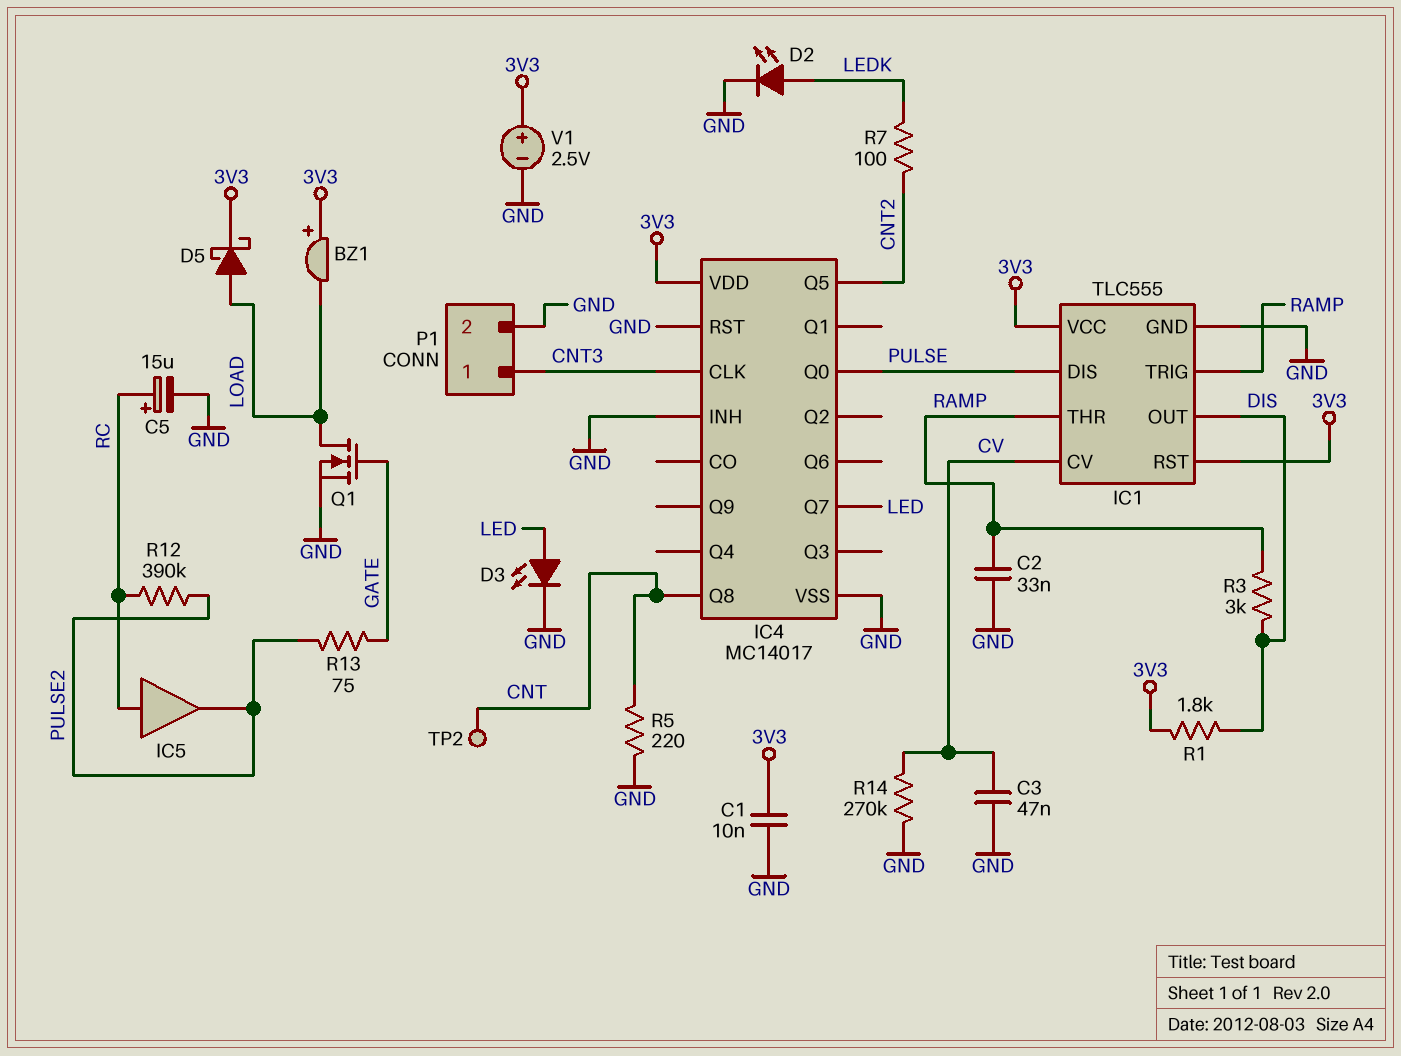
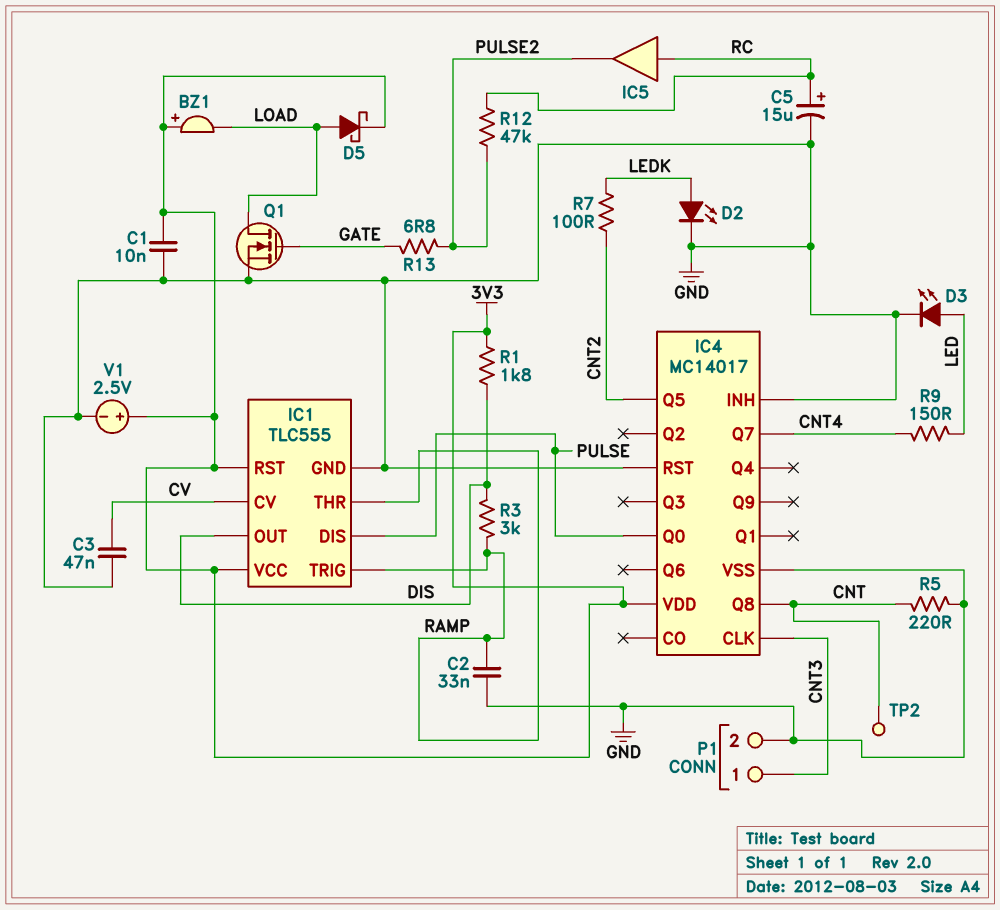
IC4 pin Q7: LED -> CNT4
R9: none -> 150 (CNT4, LED)
R12: 390k (PULSE2, RC) -> 47k (PULSE2, RC)
R13: 75 (GATE, PULSE2) -> 6.8 (GATE, PULSE2)
R14: 270k (CV, GND) -> none

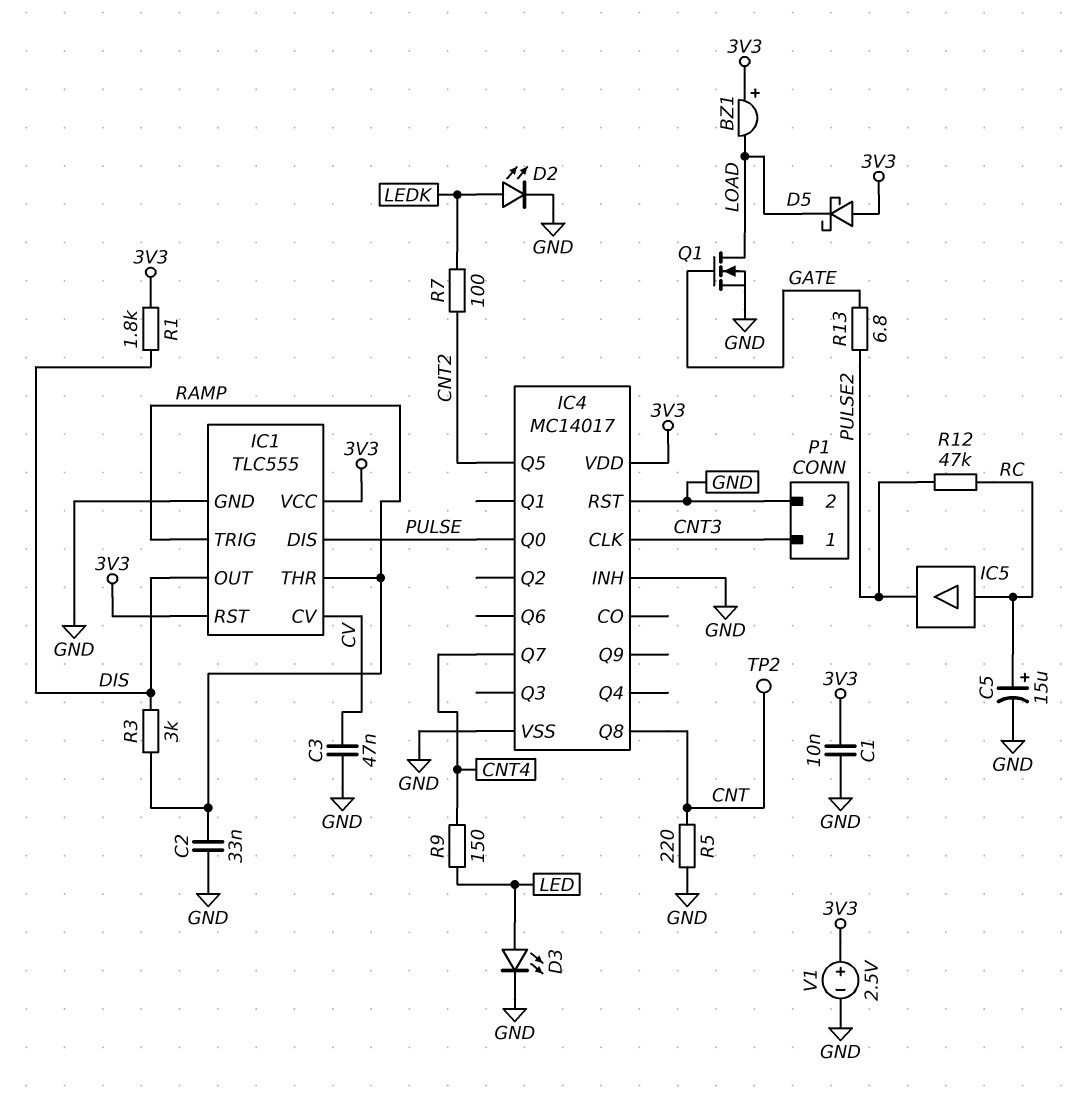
D5: schottky (A LOAD, K 3V3) -> schottky (A 3V3, K LOAD)

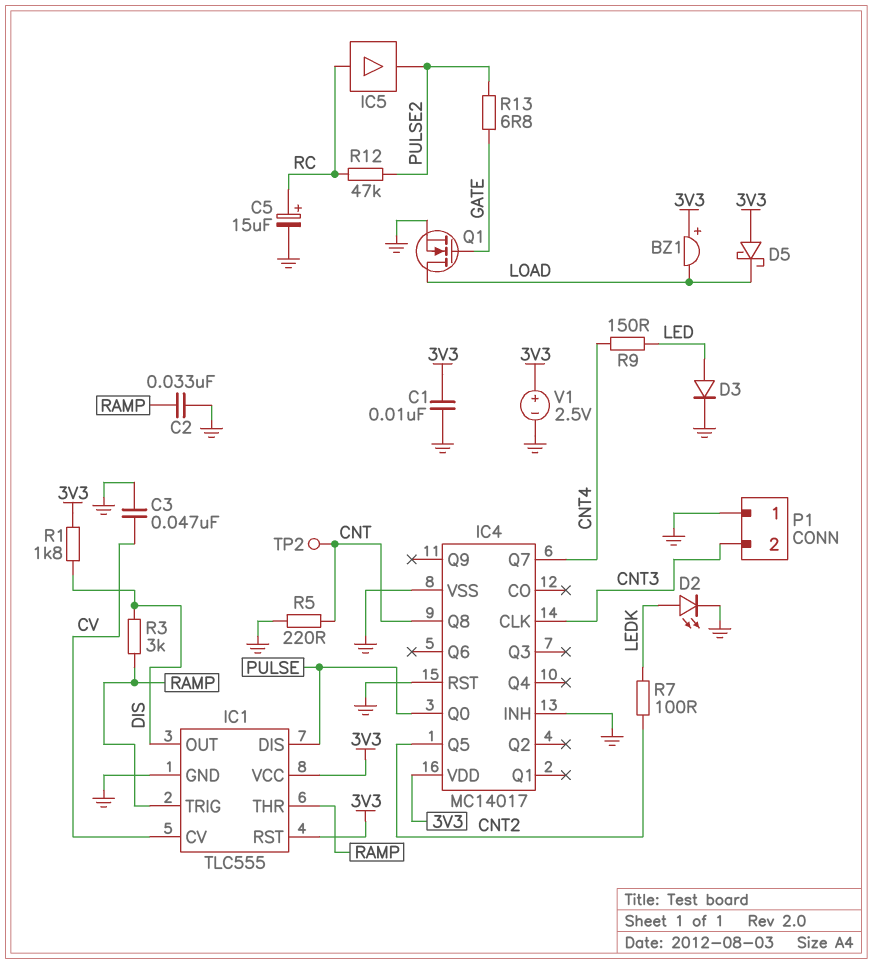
D3: LED (A LED, K GND) -> diode (A LED, K GND)
P1 pin 1: CNT3 -> GND
P1 pin 2: GND -> CNT3

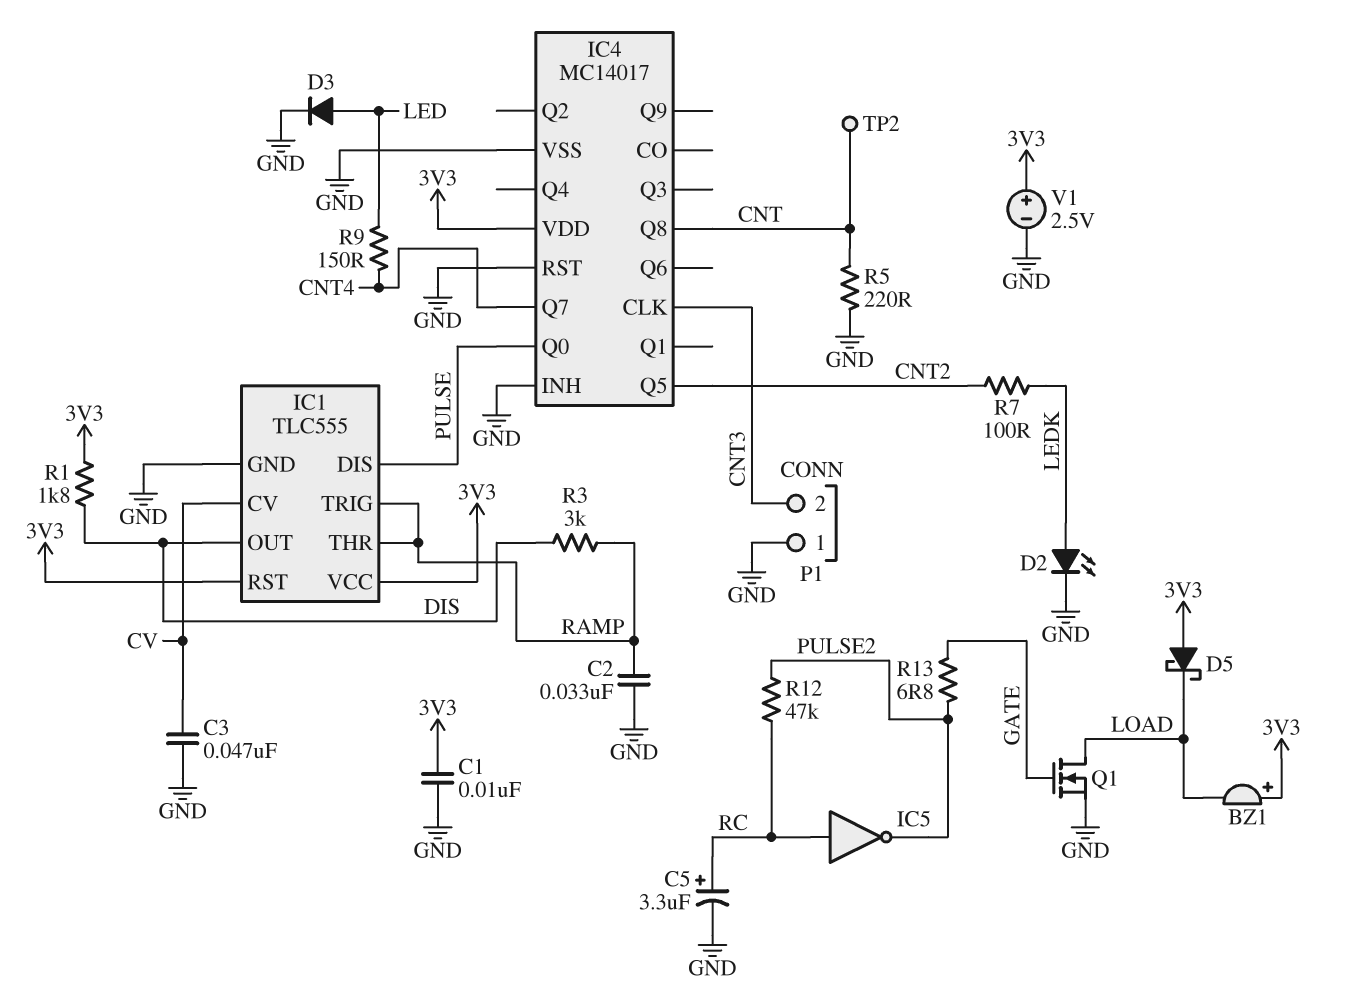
C5: 15uF (plus RC, minus GND) -> 3.3uF (plus RC, minus GND)
IC5: buffer (in RC, out PULSE2) -> NOT (in RC, out PULSE2)

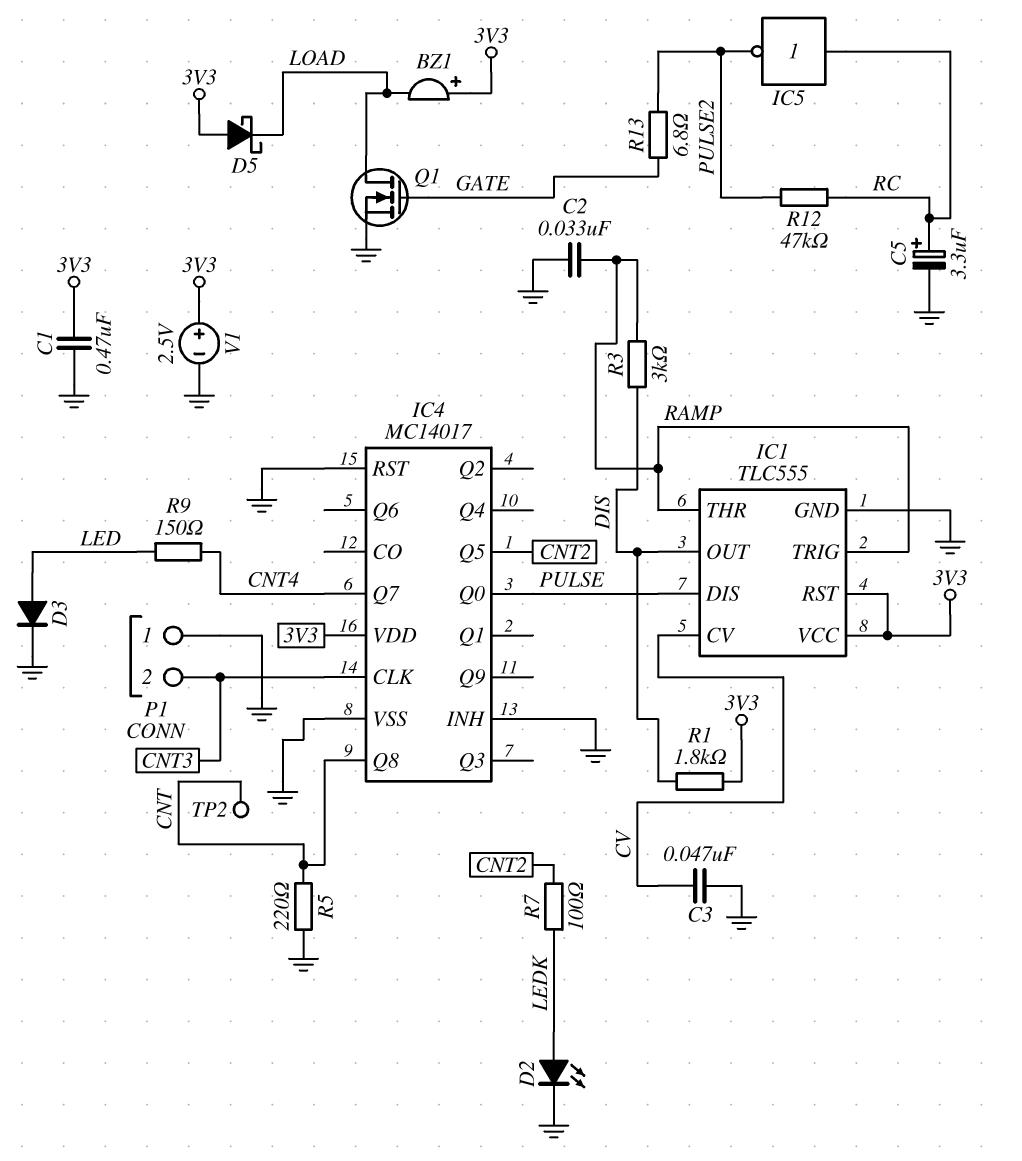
C1: 10nF (3V3, GND) -> 470nF (3V3, GND)

